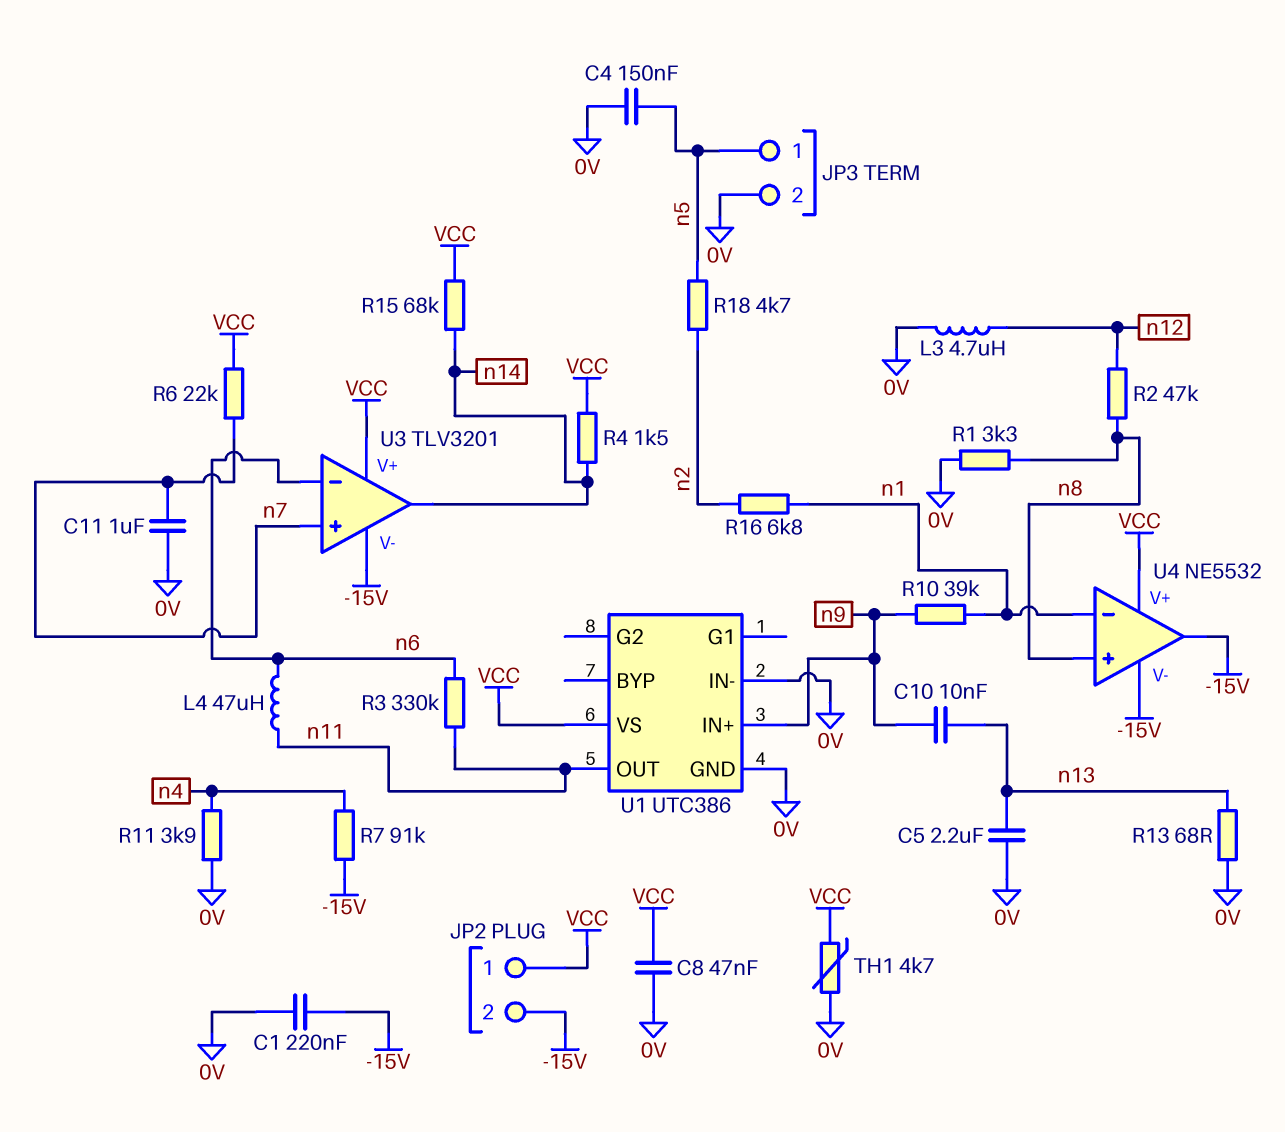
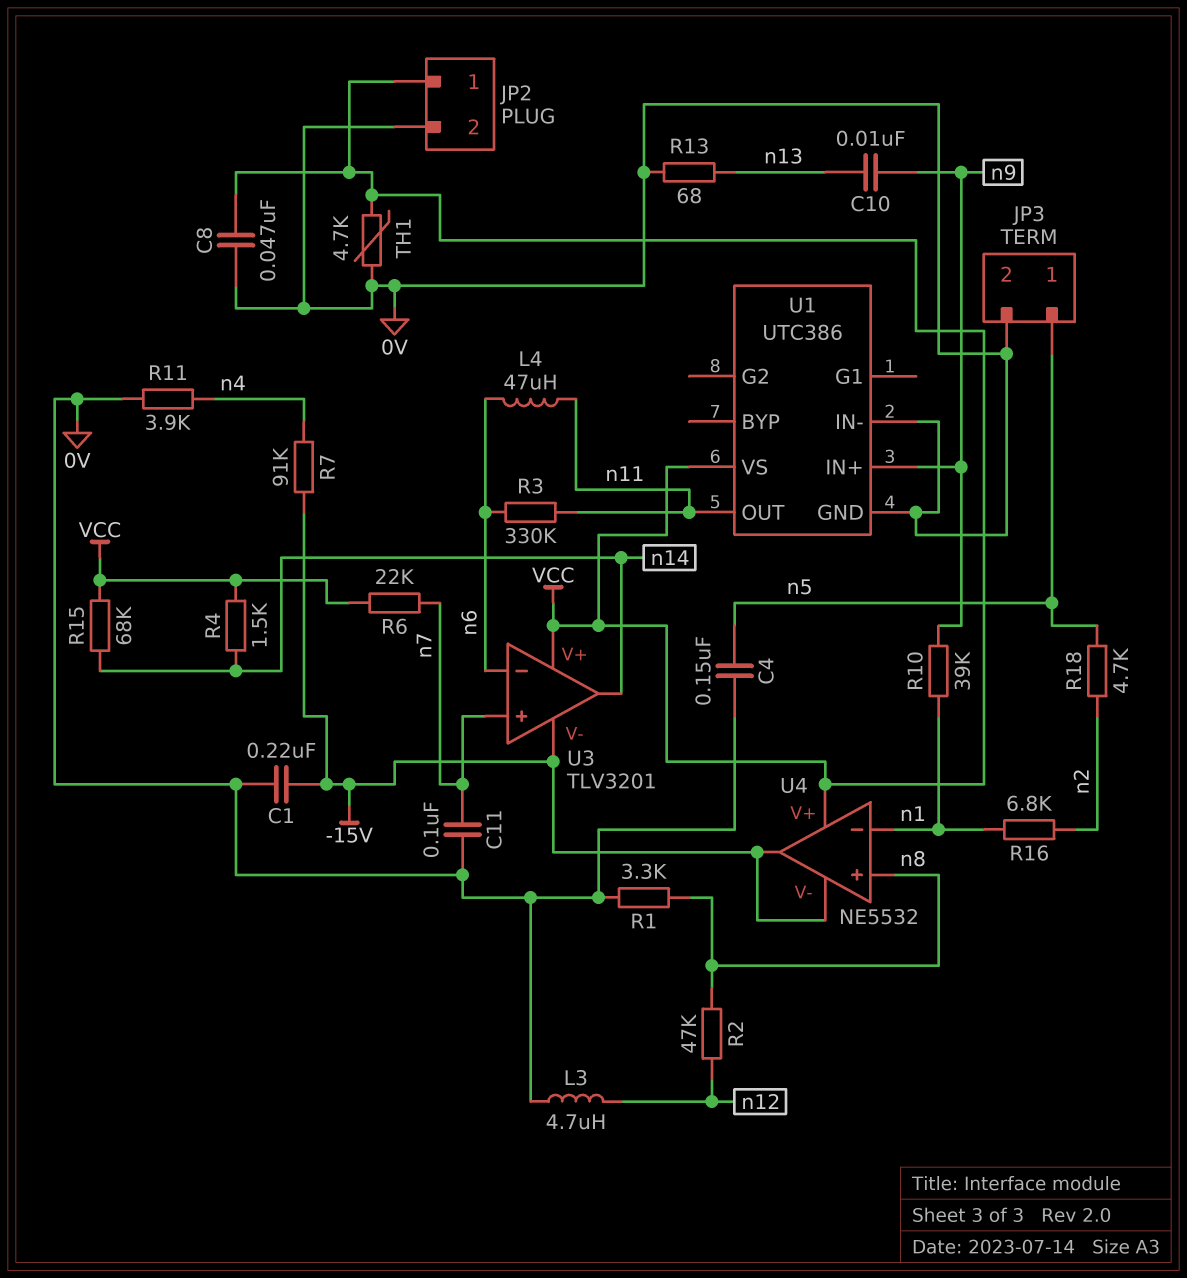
C5: 2.2uF (0V, n13) -> none
C11: 1uF (0V, n7) -> 100nF (0V, n7)
JP2 pin 2: -15V -> 0V

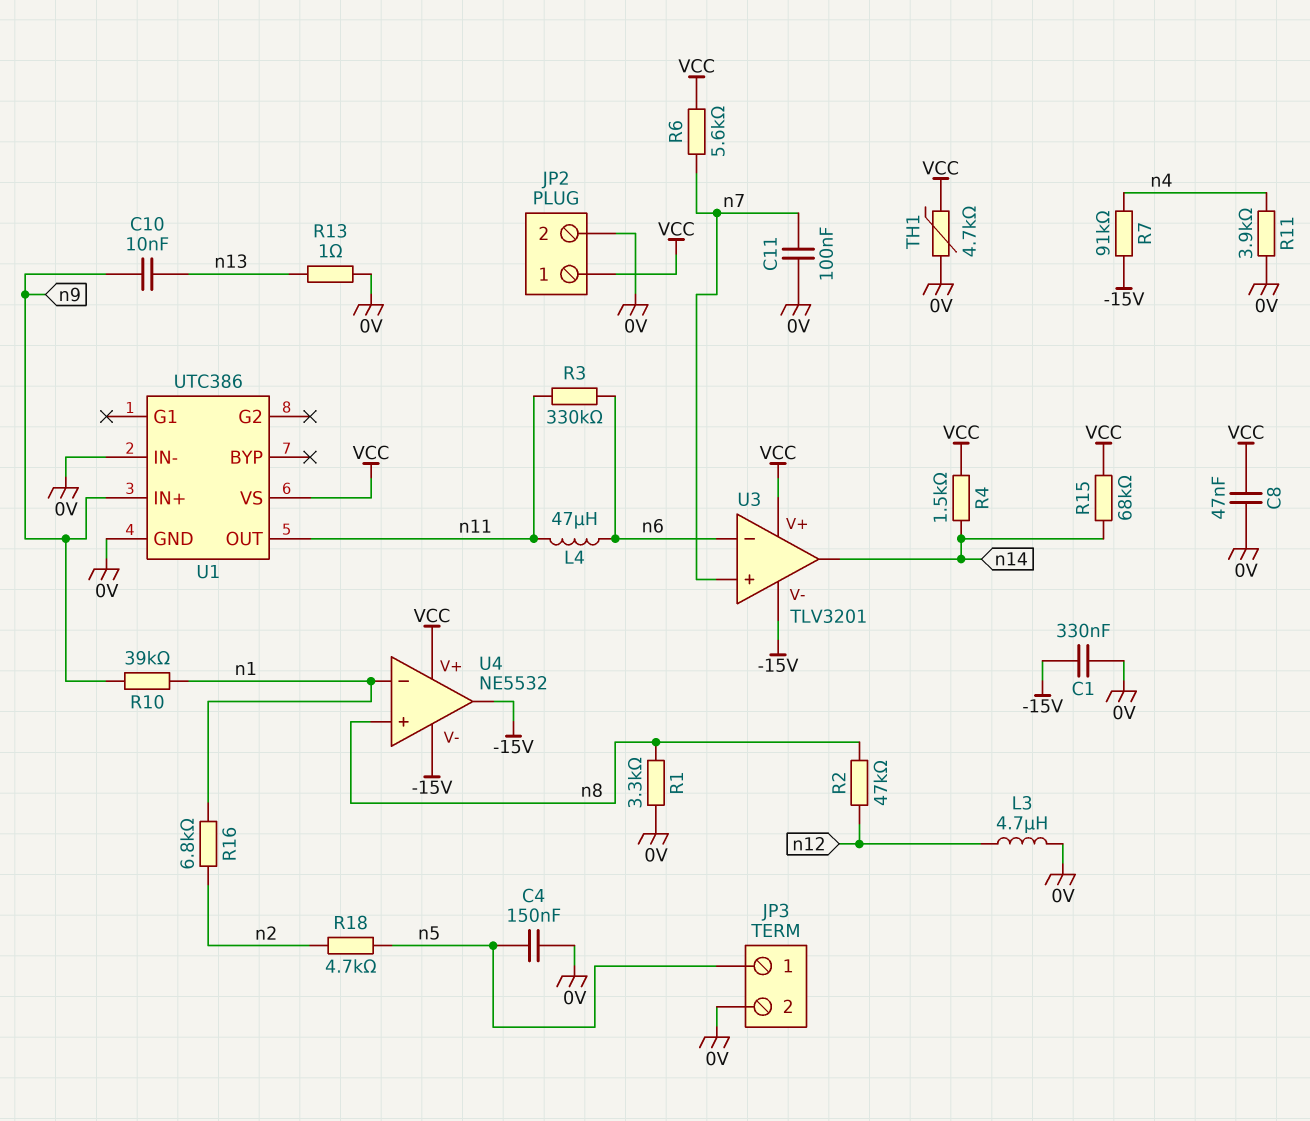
C1: 220nF (-15V, 0V) -> 330nF (-15V, 0V)
R6: 22k (VCC, n7) -> 5.6k (VCC, n7)
R13: 68 (0V, n13) -> 1 (0V, n13)

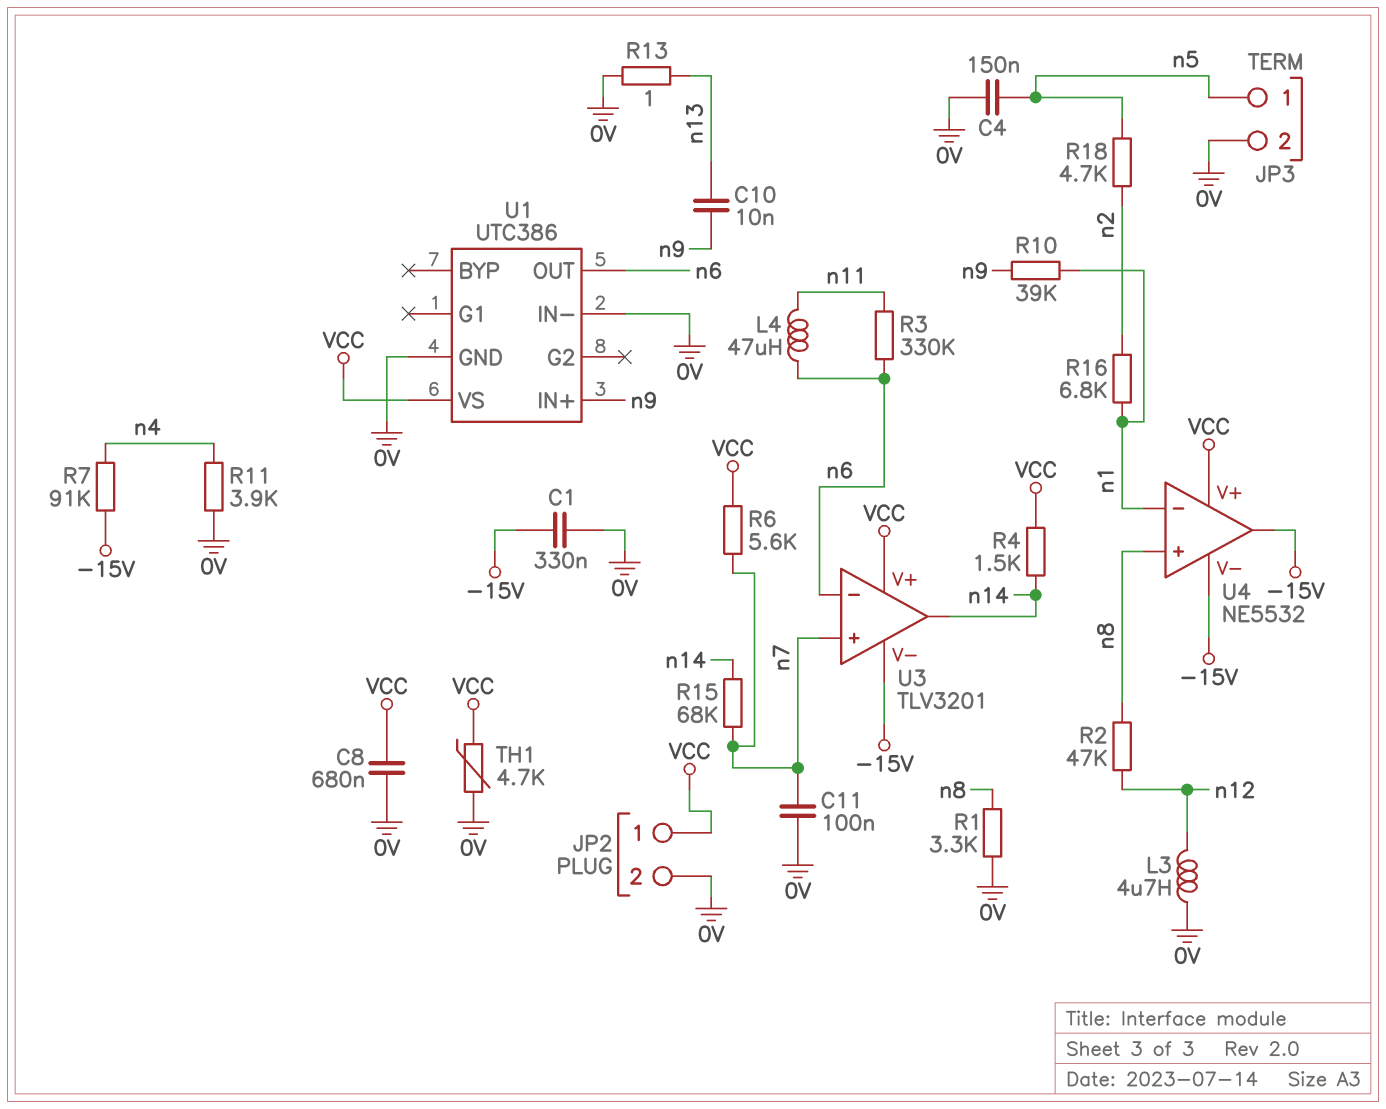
C8: 47nF (0V, VCC) -> 680nF (0V, VCC)
R15: 68k (VCC, n14) -> 68k (n7, n14)
U1 pin OUT: n11 -> n6

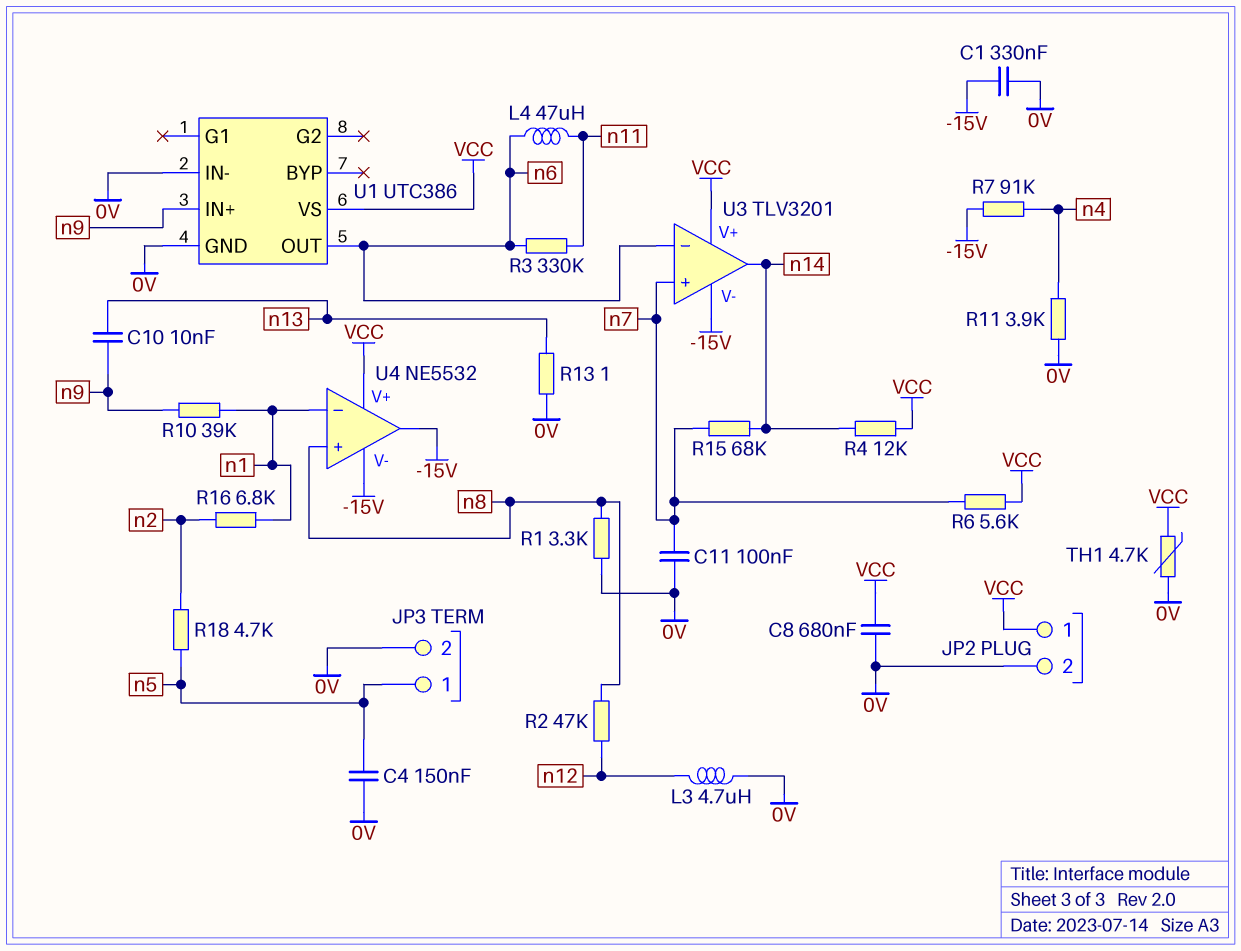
R4: 1.5k (VCC, n14) -> 12k (VCC, n14)

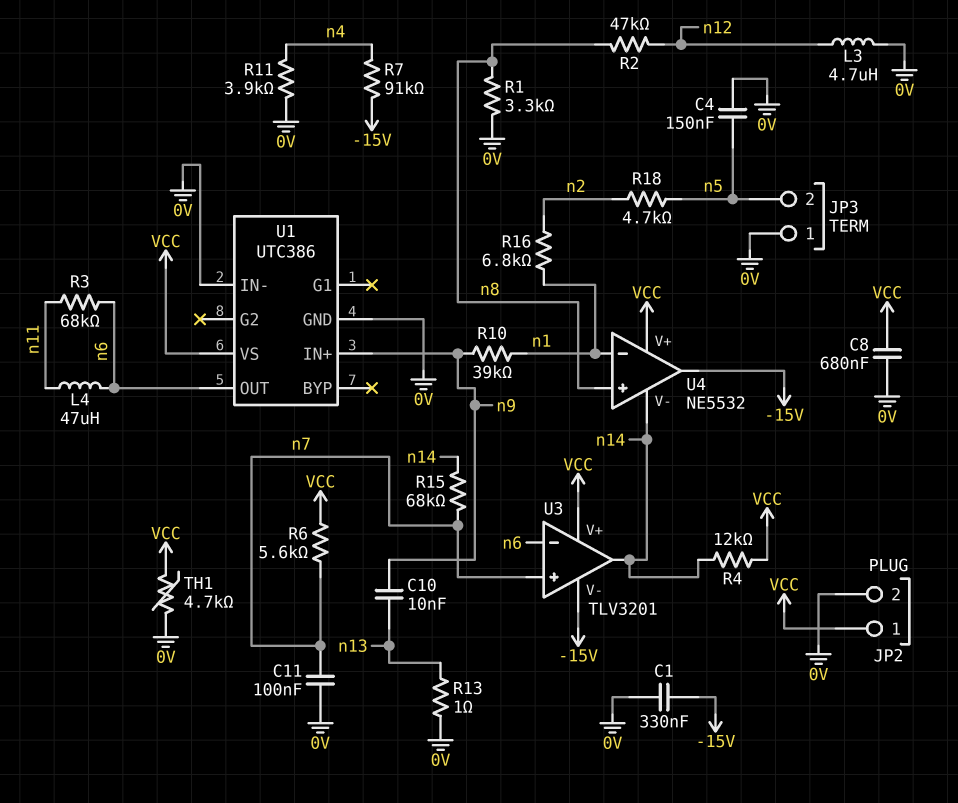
JP3 pin 1: n5 -> 0V
JP3 pin 2: 0V -> n5
R3: 330k (n6, n11) -> 68k (n6, n11)
U4 pin V-: -15V -> n14

